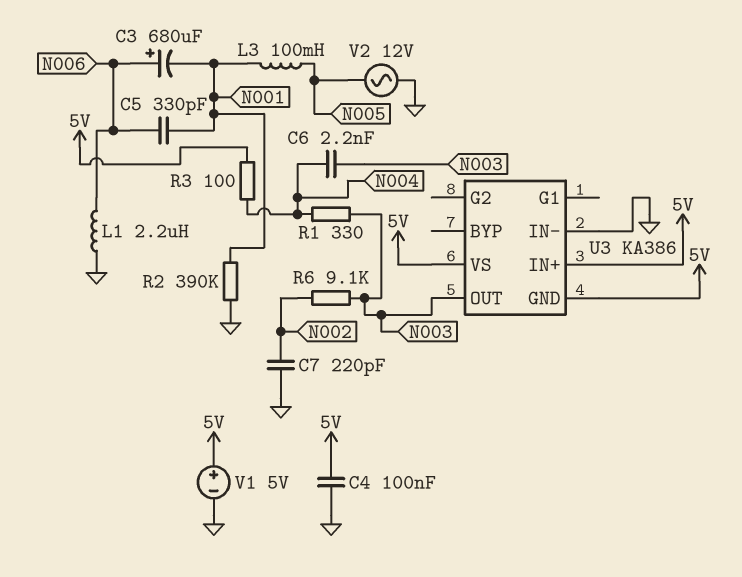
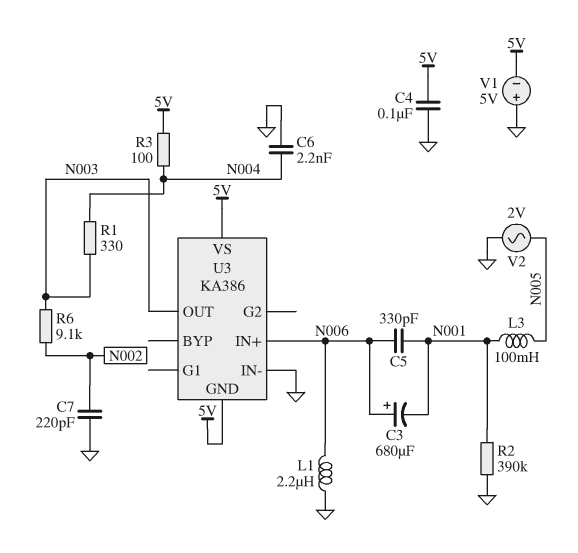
C6: 2.2nF (N003, N004) -> 2.2nF (GND, N004)
U3 pin IN+: 5V -> N006
V1: 5V (plus 5V, minus GND) -> 5V (plus GND, minus 5V)
V2: AC 12V (GND, N005) -> AC 2V (GND, N005)

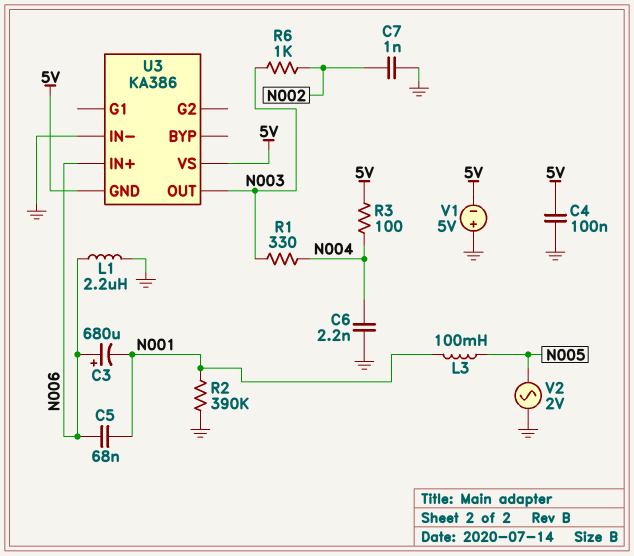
C5: 330pF (N001, N006) -> 68nF (N001, N006)
C7: 220pF (GND, N002) -> 1nF (GND, N002)
R6: 9.1k (N002, N003) -> 1k (N002, N003)

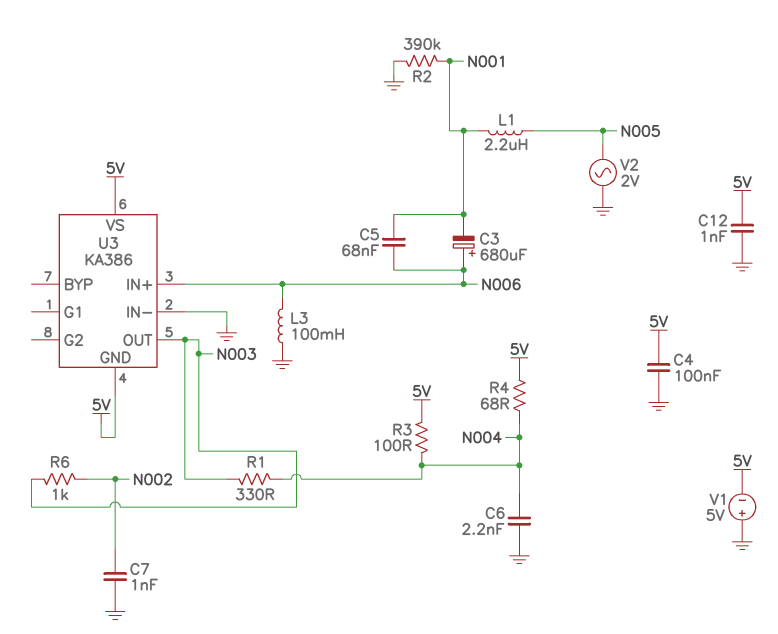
C12: none -> 1nF (5V, GND)
L1: 2.2uH (GND, N006) -> 2.2uH (N001, N005)
L3: 100mH (N001, N005) -> 100mH (GND, N006)
R4: none -> 68 (5V, N004)

